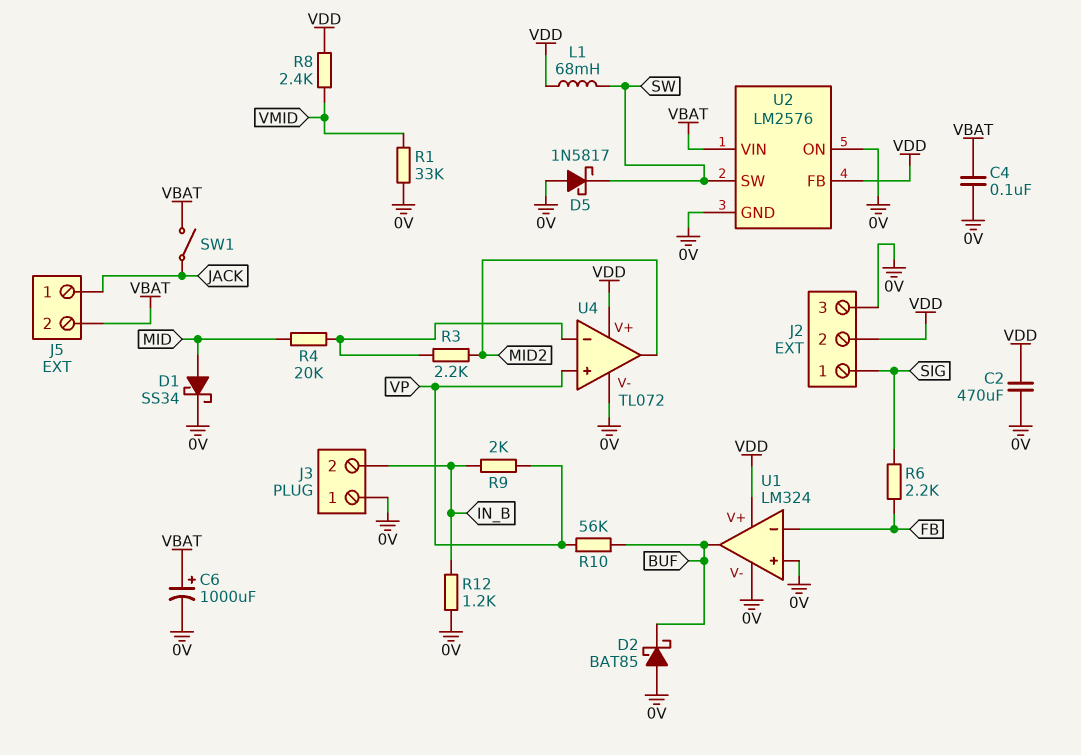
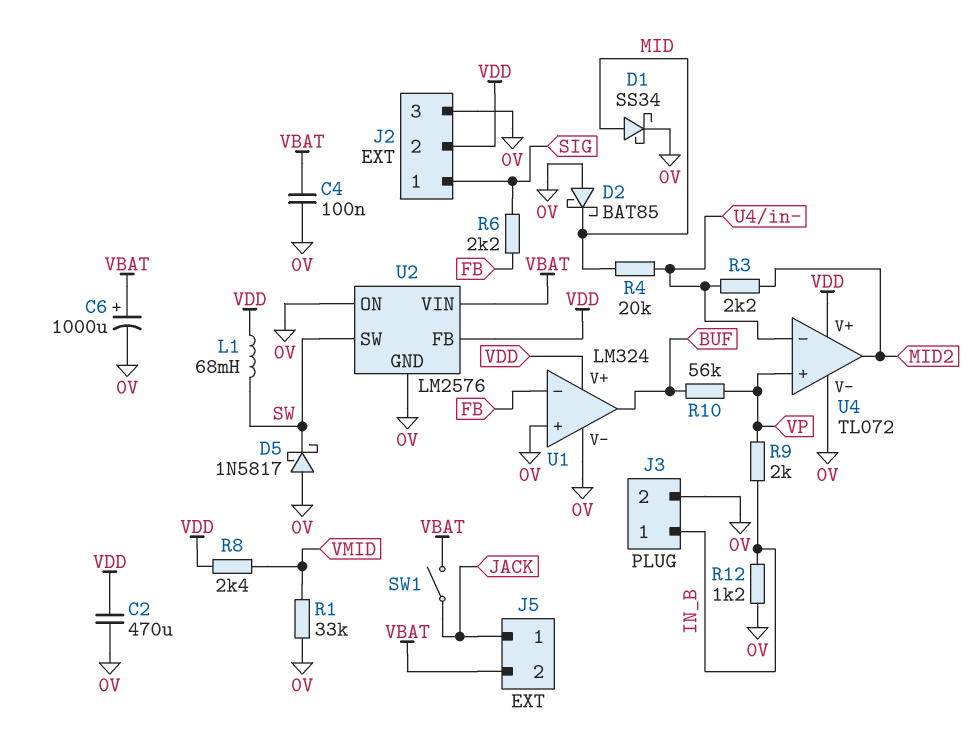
D2: schottky BAT85 (A 0V, K BUF) -> schottky BAT85 (A 0V, K MID)
J3 pin 1: 0V -> IN_B
J3 pin 2: IN_B -> 0V

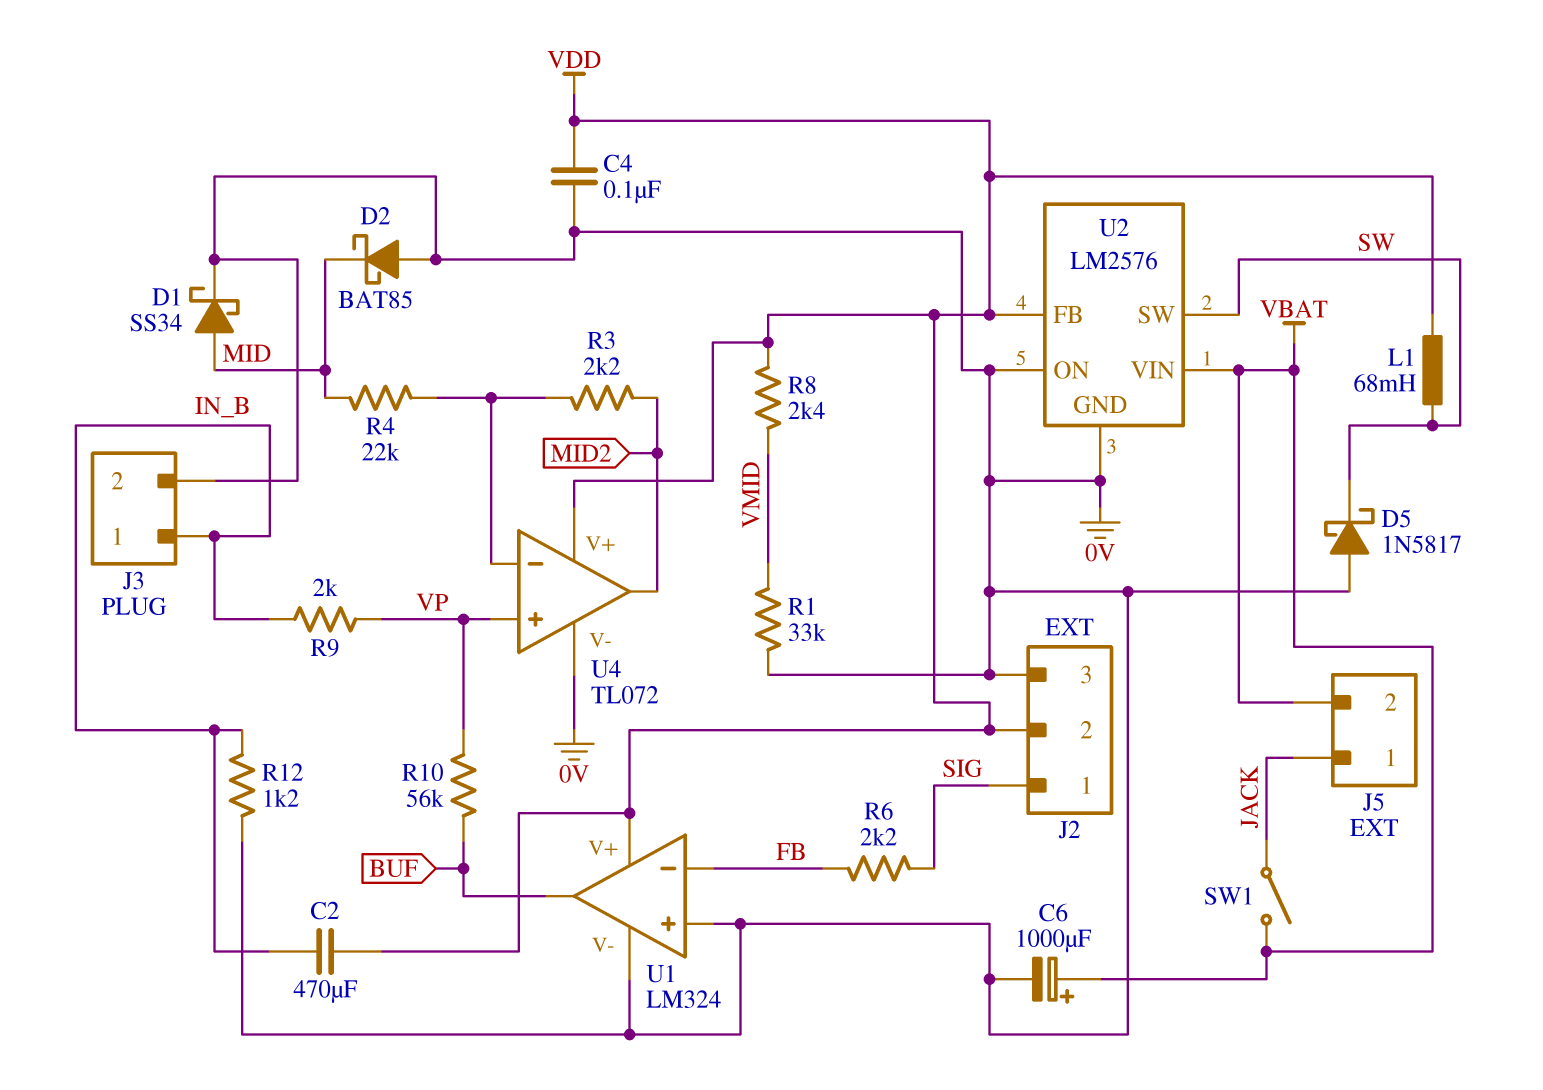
C2: 470uF (0V, VDD) -> 470uF (IN_B, VDD)
C4: 100nF (0V, VBAT) -> 100nF (0V, VDD)
R4: 20k (MID, U4/in-) -> 22k (MID, U4/in-)

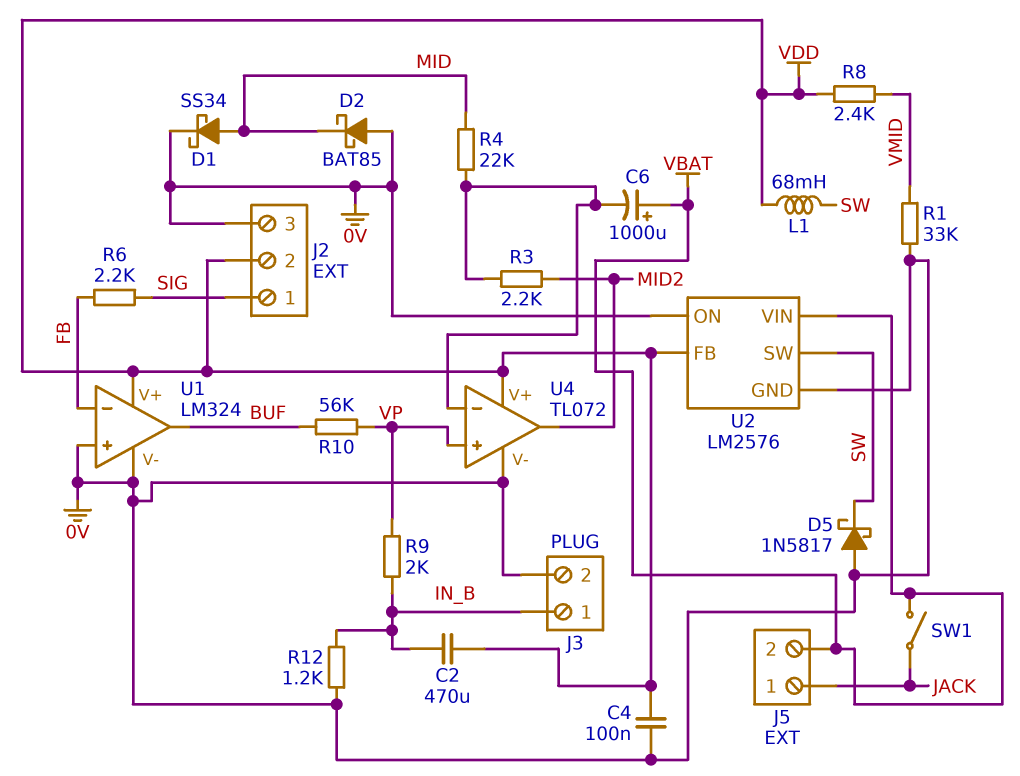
C6: 1000uF (plus VBAT, minus 0V) -> 1000uF (plus VBAT, minus U4/in-)

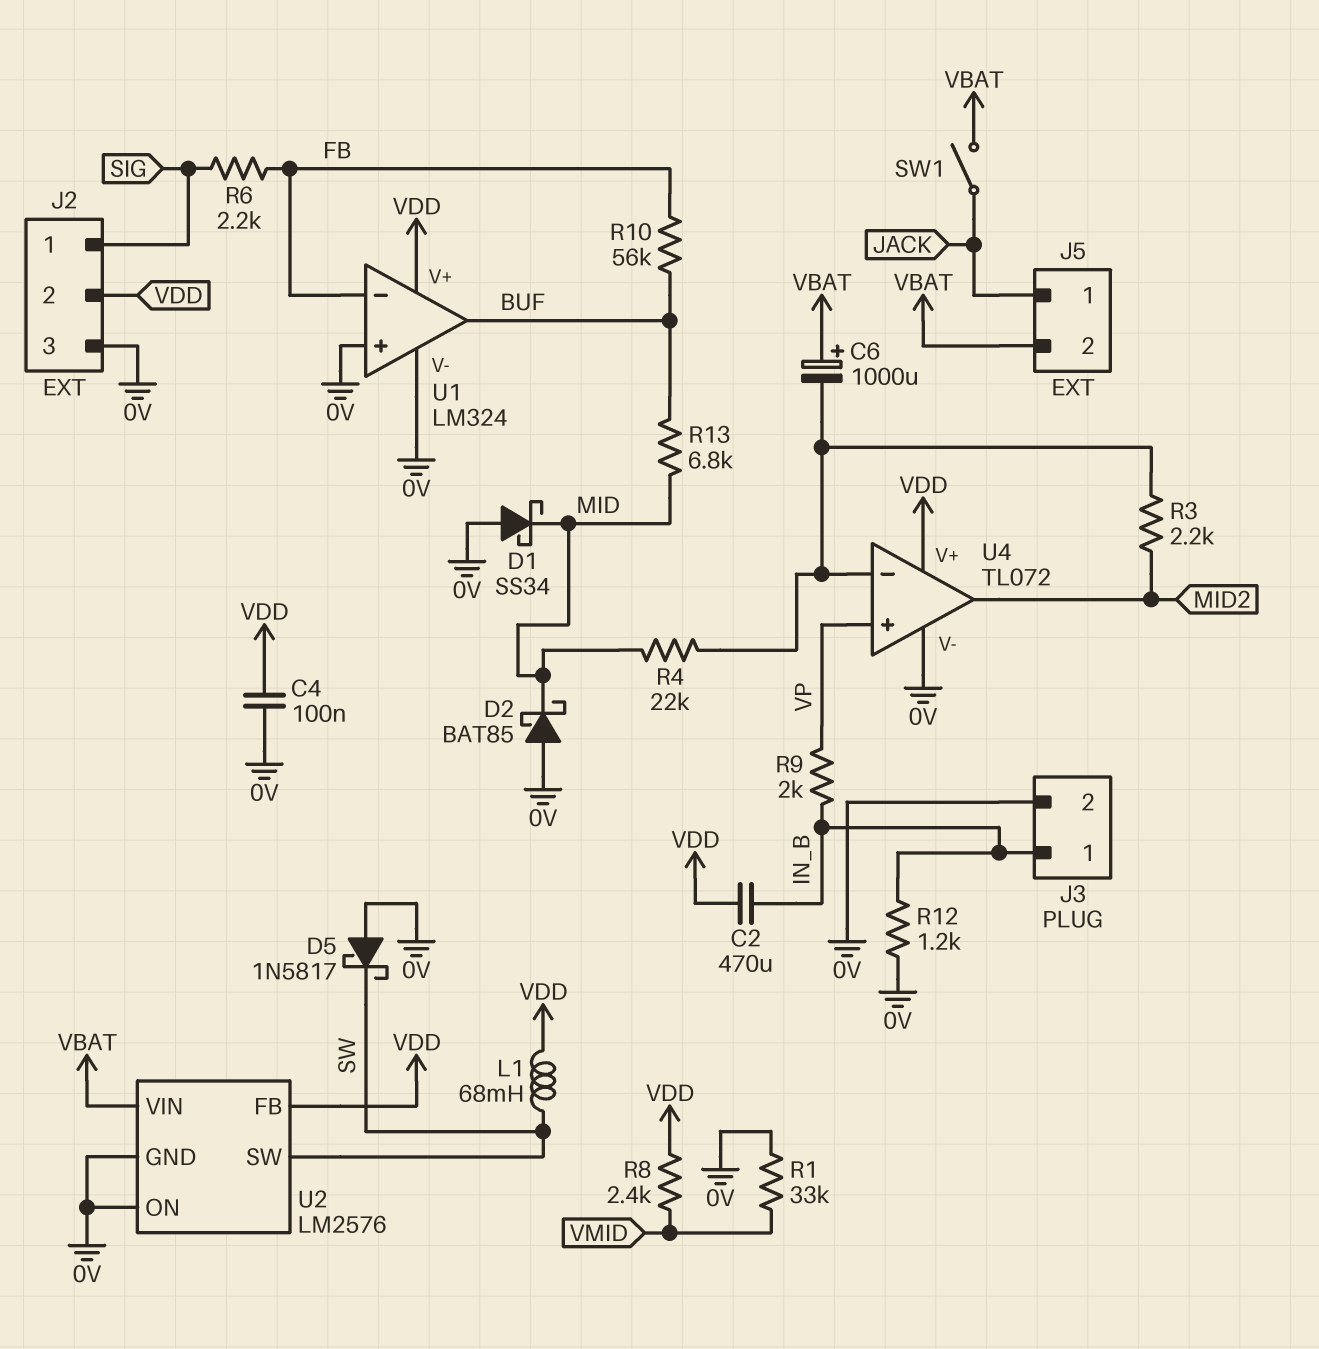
D1: schottky SS34 (A MID, K 0V) -> schottky SS34 (A 0V, K MID)
R10: 56k (BUF, VP) -> 56k (BUF, FB)
R13: none -> 6.8k (BUF, MID)

